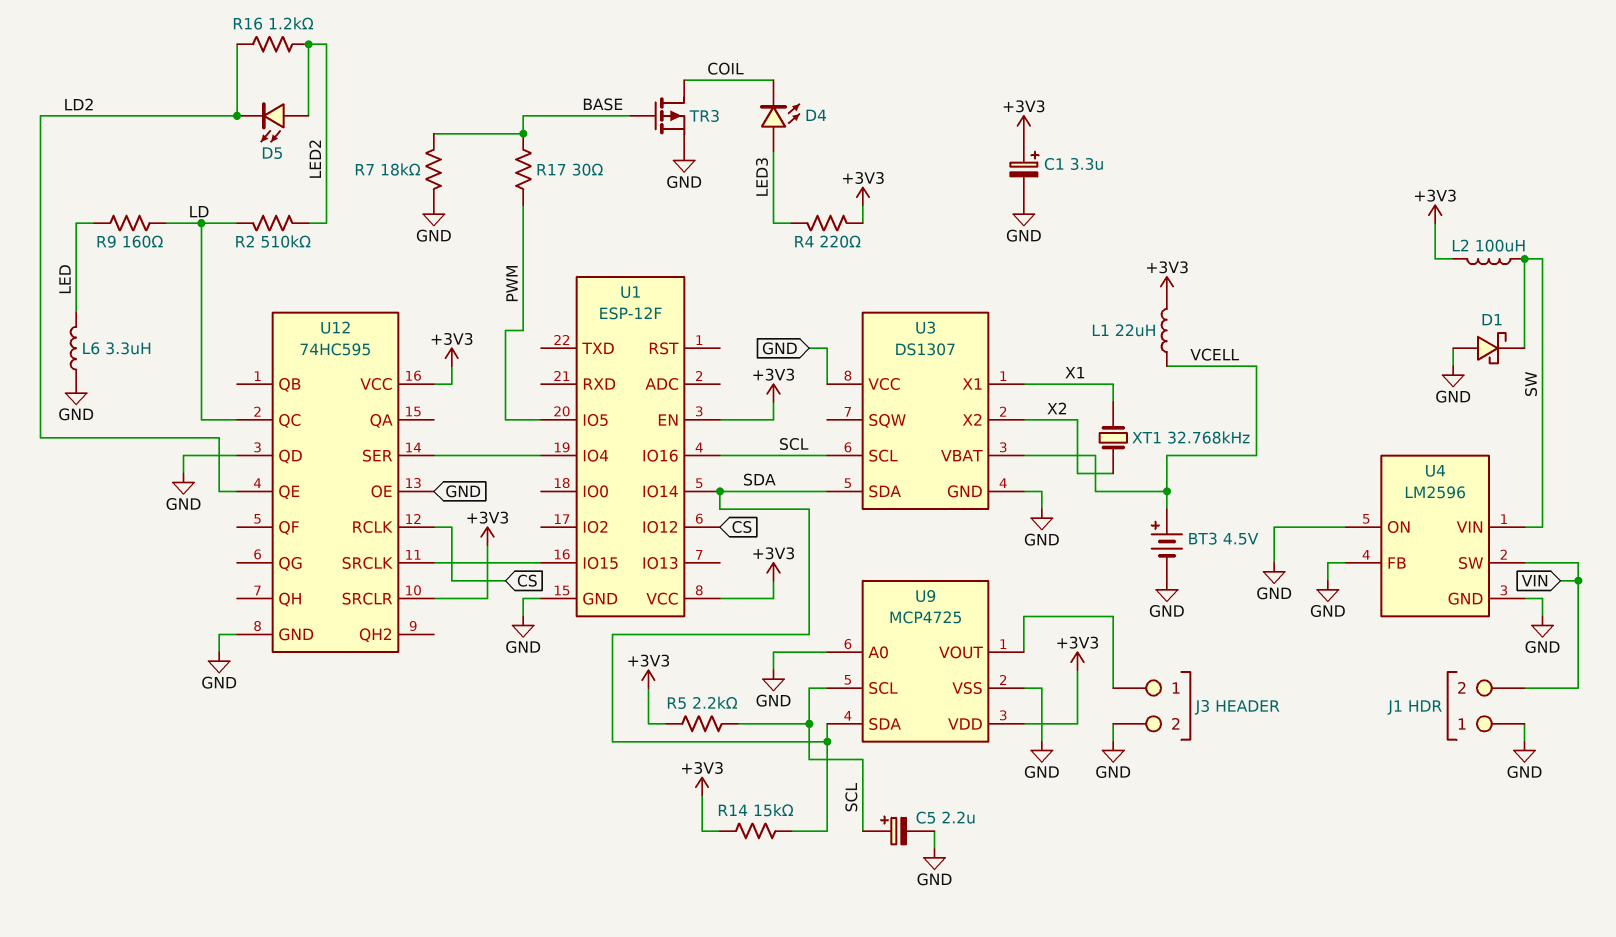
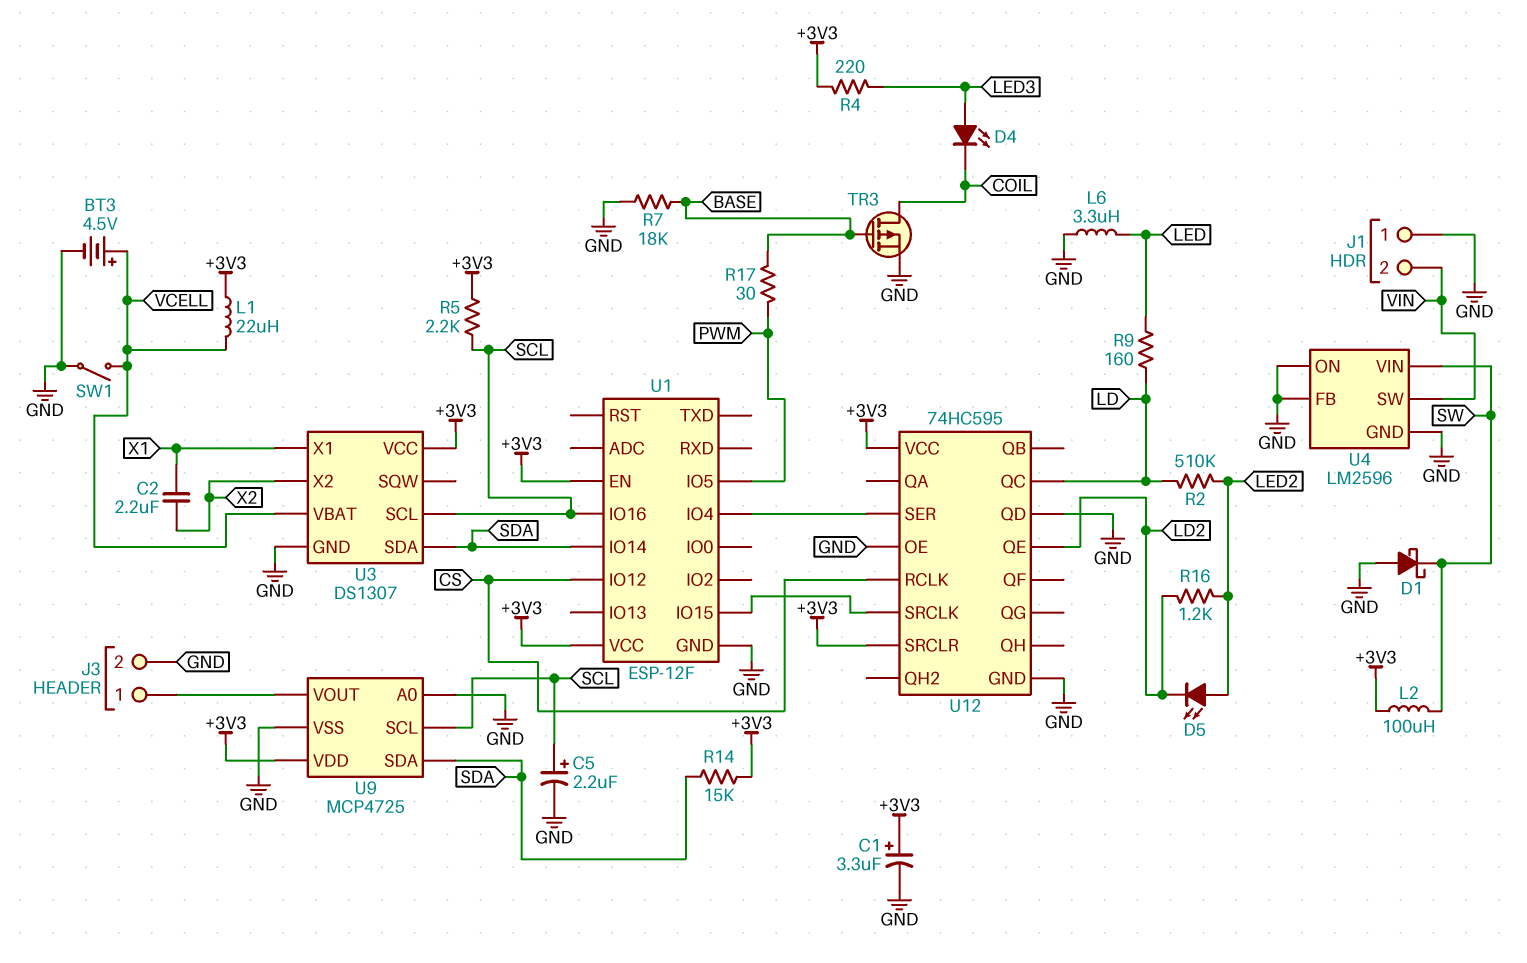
C2: none -> 2.2uF (X1, X2)
SW1: none -> switch (GND, VCELL)
U3 pin VCC: GND -> +3V3
XT1: 32.768kHz (X1, X2) -> none

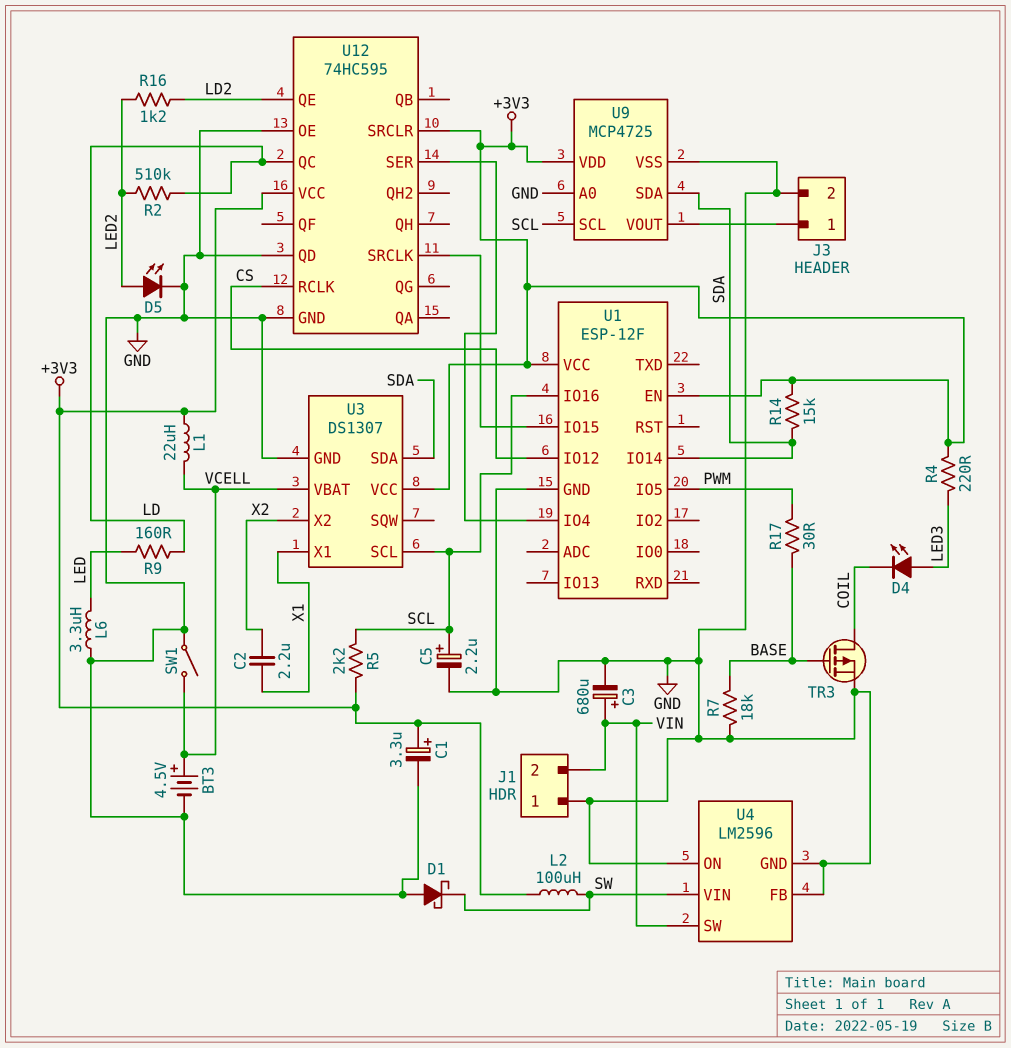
C3: none -> 680uF (plus VIN, minus GND)
D5: LED (A LED2, K LD2) -> LED (A LED2, K GND)

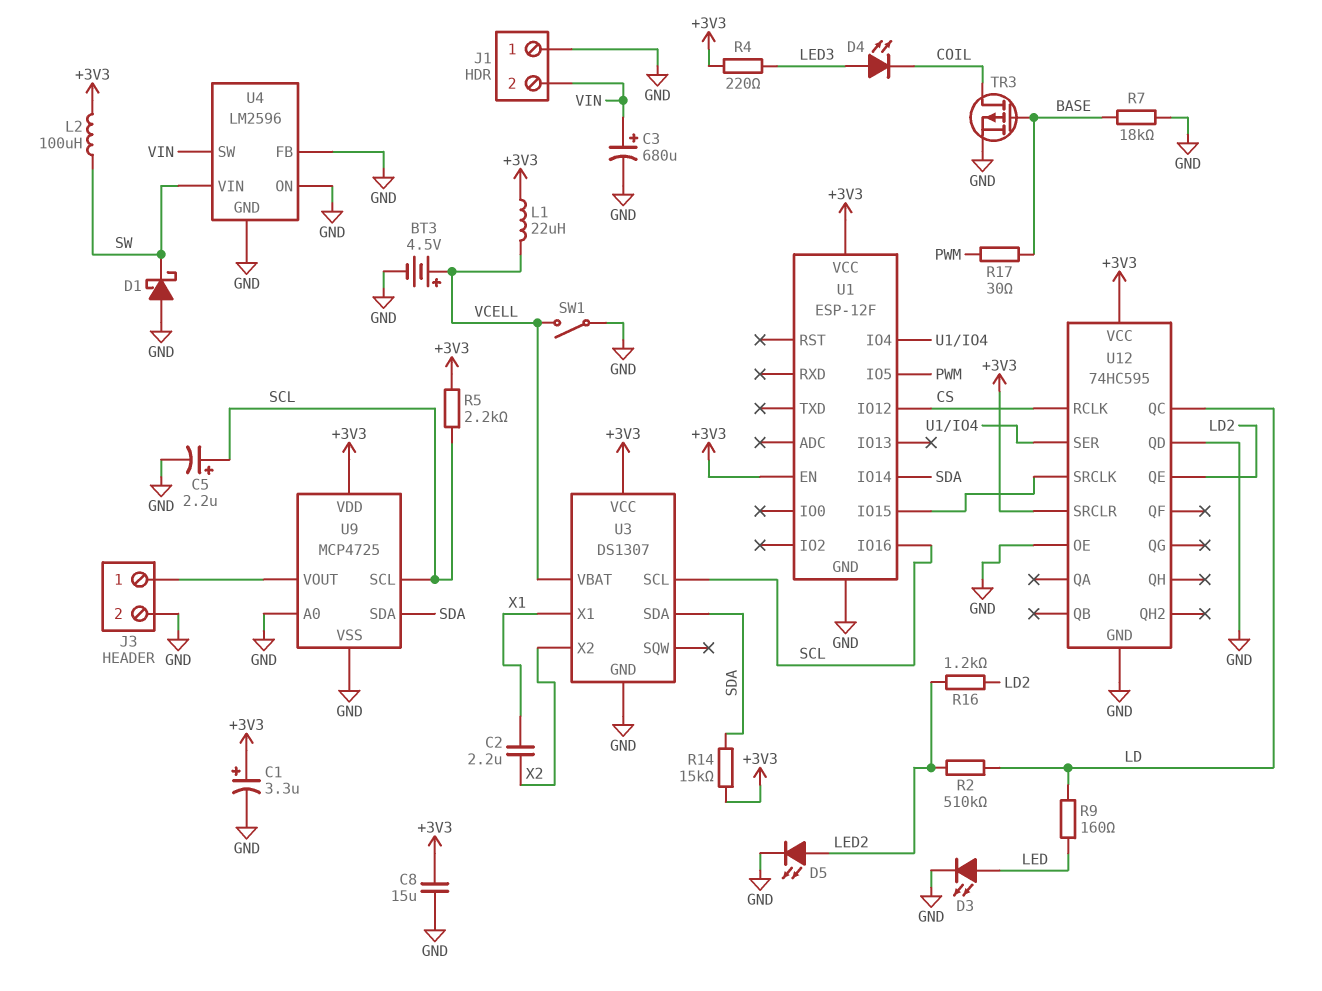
C8: none -> 15uF (+3V3, GND)
D3: none -> LED (A LED, K GND)
L6: 3.3uH (GND, LED) -> none

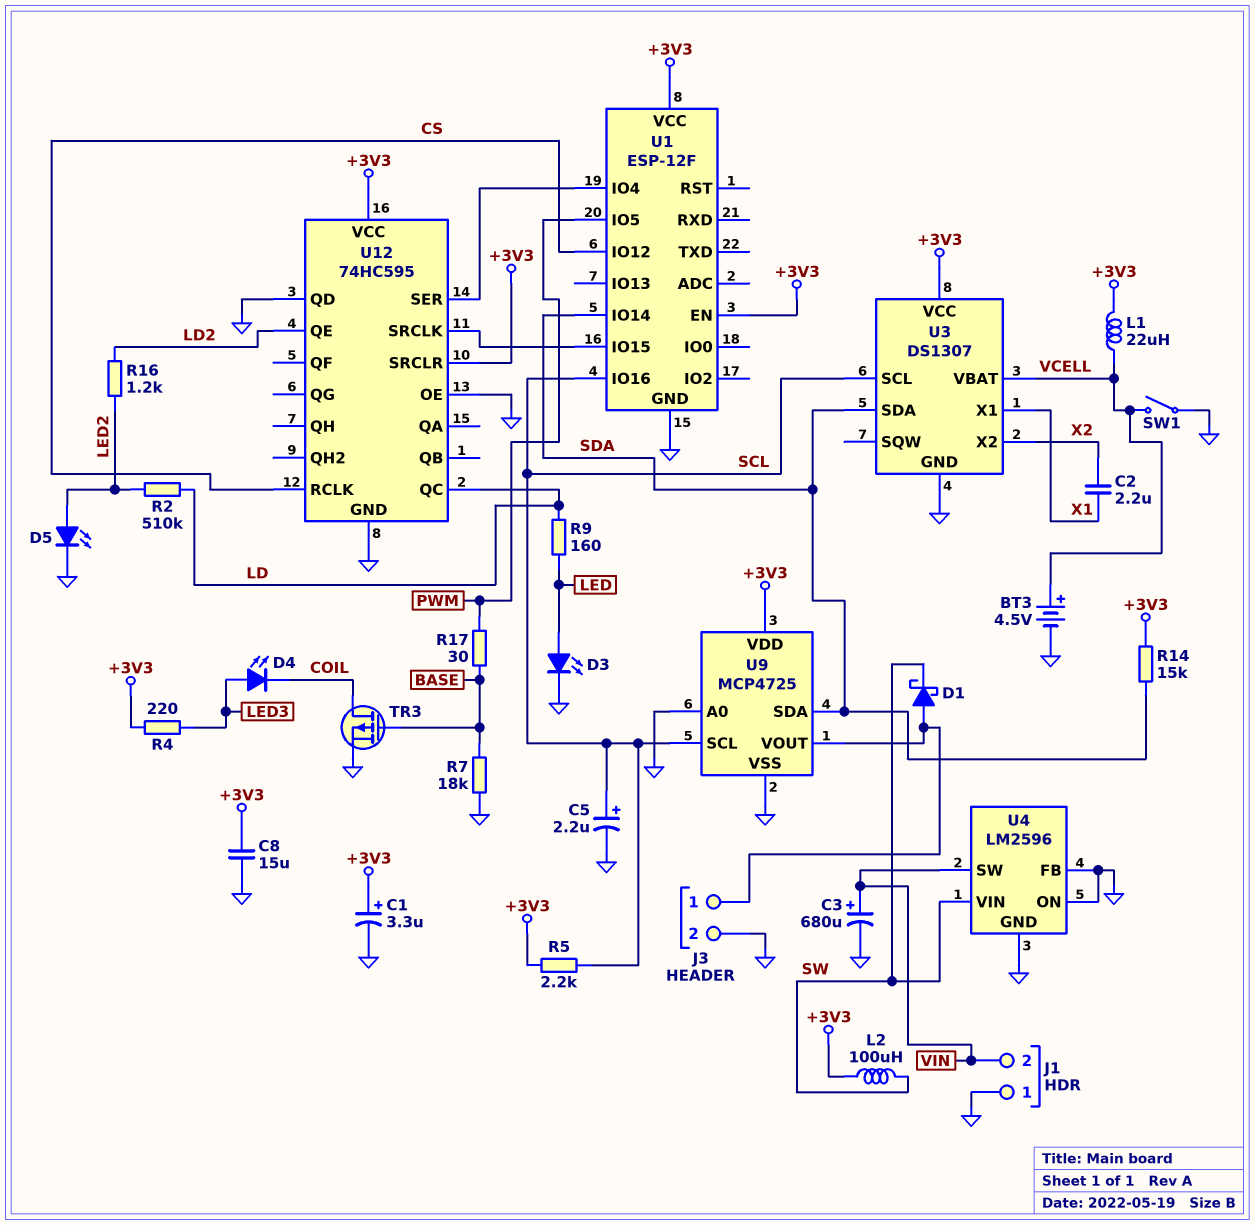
D1: schottky (A GND, K SW) -> schottky (A J3/1, K SW)

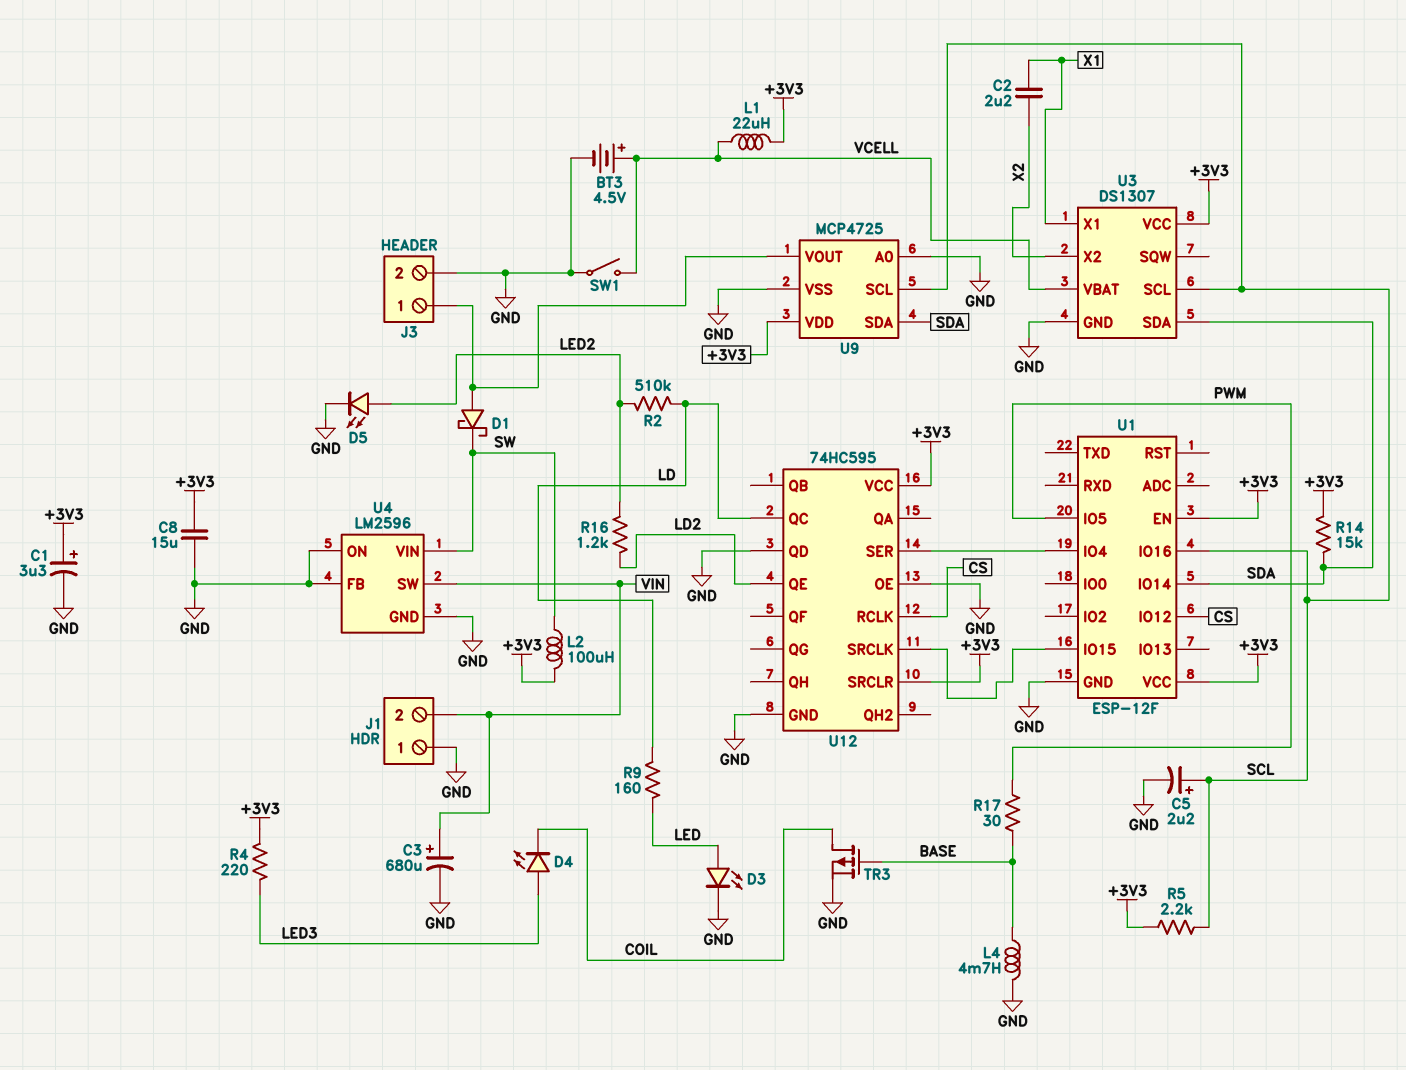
L4: none -> 4.7mH (BASE, GND)
R7: 18k (BASE, GND) -> none

